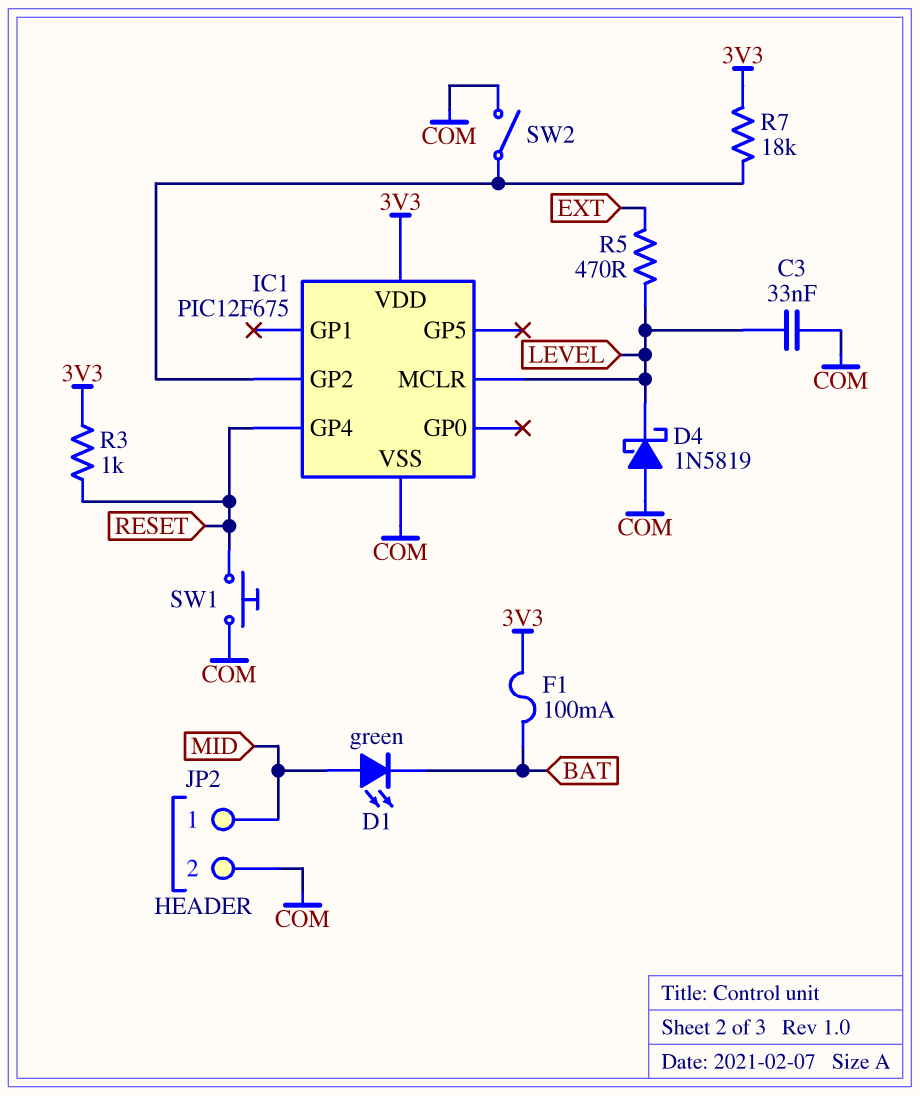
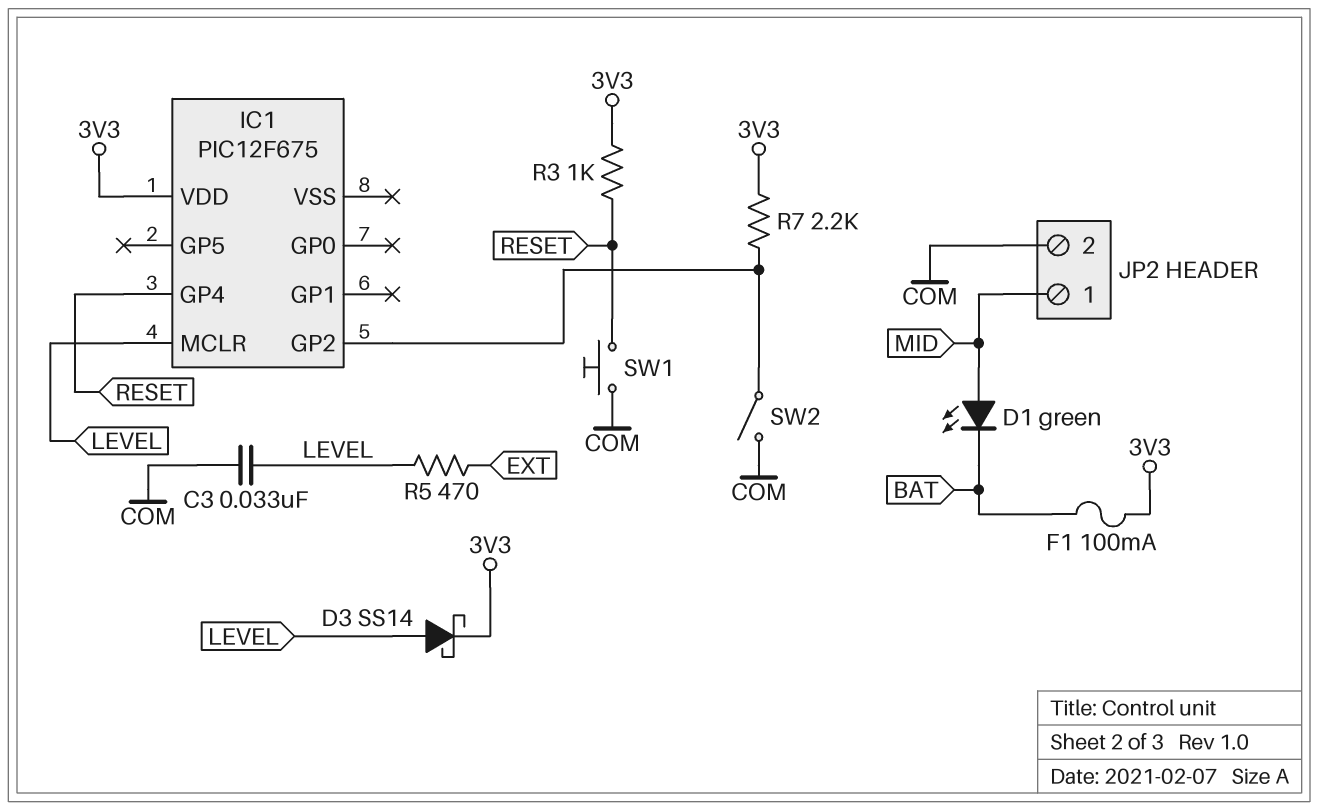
D3: none -> schottky SS14 (A LEVEL, K 3V3)
D4: schottky 1N5819 (A COM, K LEVEL) -> none
IC1 pin VSS: COM -> none
R7: 18k (3V3, IC1/GP2) -> 2.2k (3V3, IC1/GP2)

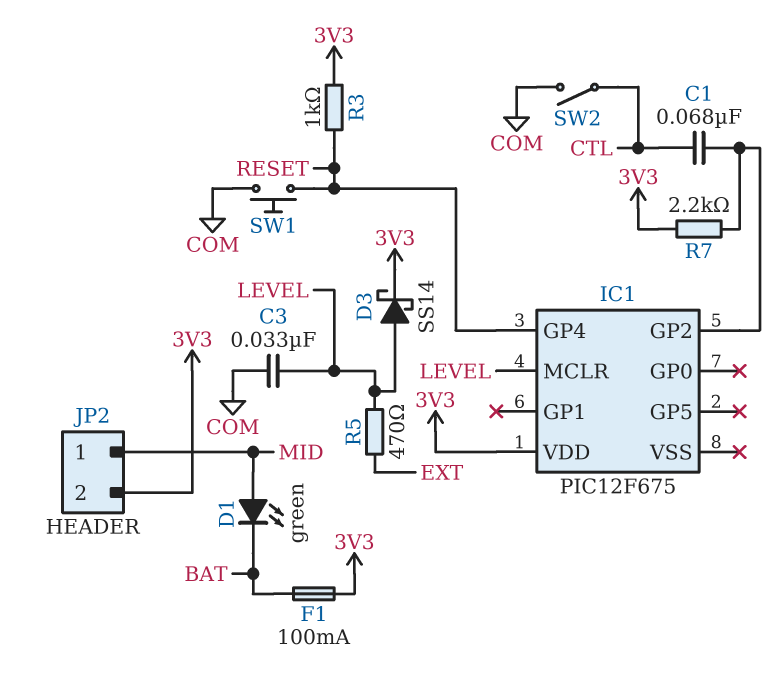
C1: none -> 68nF (CTL, IC1/GP2)
JP2 pin 2: COM -> 3V3
SW2: switch (COM, IC1/GP2) -> switch (COM, CTL)

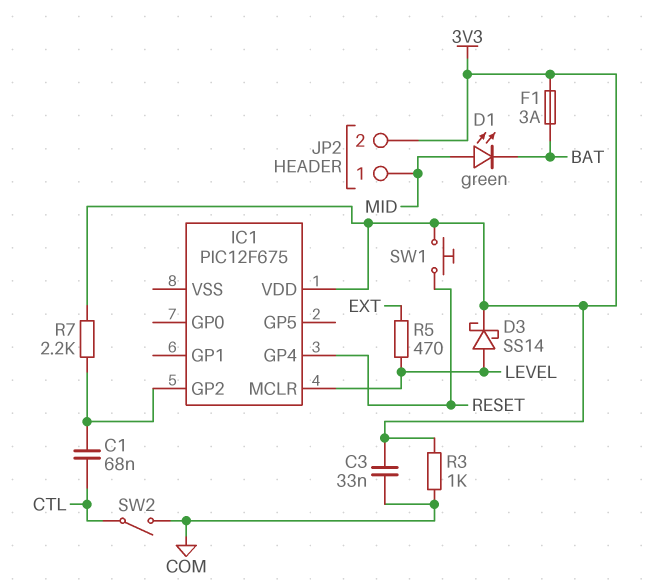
C3: 33nF (COM, LEVEL) -> 33nF (3V3, COM)
F1: 100mA (3V3, BAT) -> 3A (3V3, BAT)
R3: 1k (3V3, RESET) -> 1k (3V3, COM)
SW1: button (COM, RESET) -> button (3V3, RESET)

